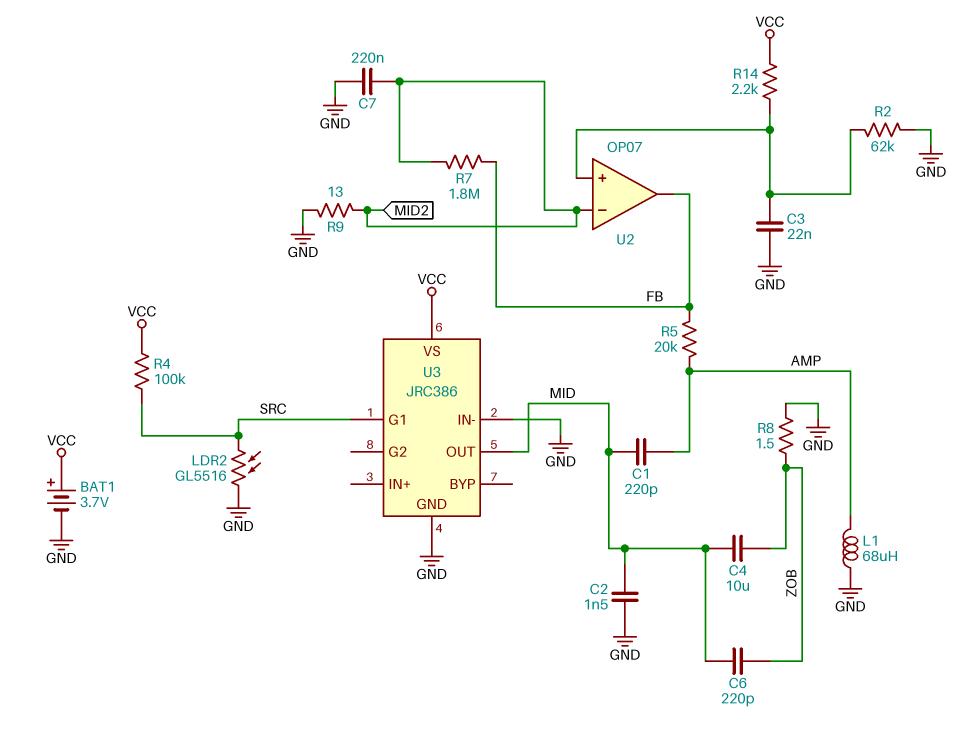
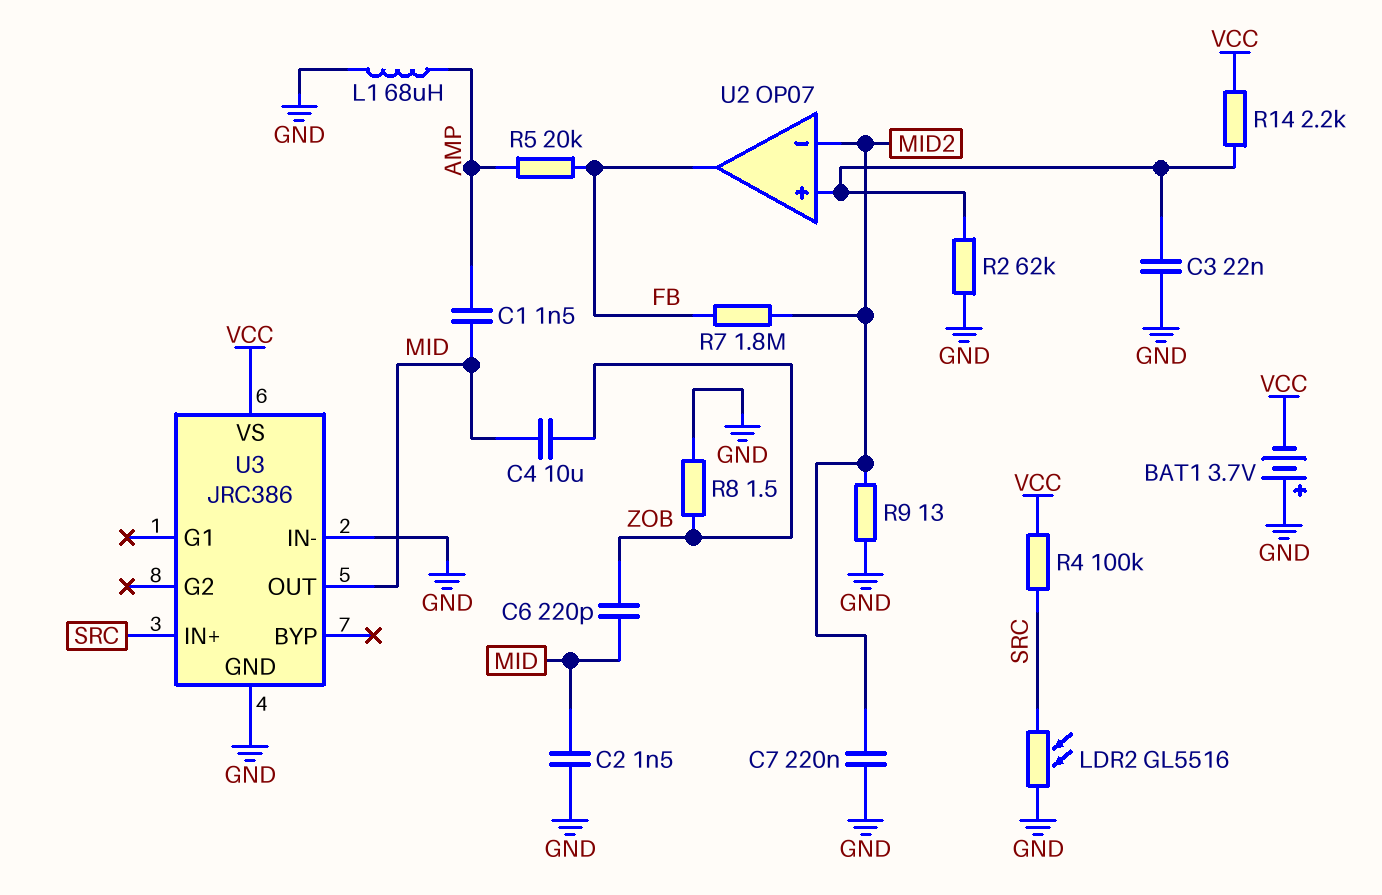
BAT1: 3.7V (plus VCC, minus GND) -> 3.7V (plus GND, minus VCC)
C1: 220pF (AMP, MID) -> 1.5nF (AMP, MID)
U3 pin G1: SRC -> none
U3 pin IN+: none -> SRC

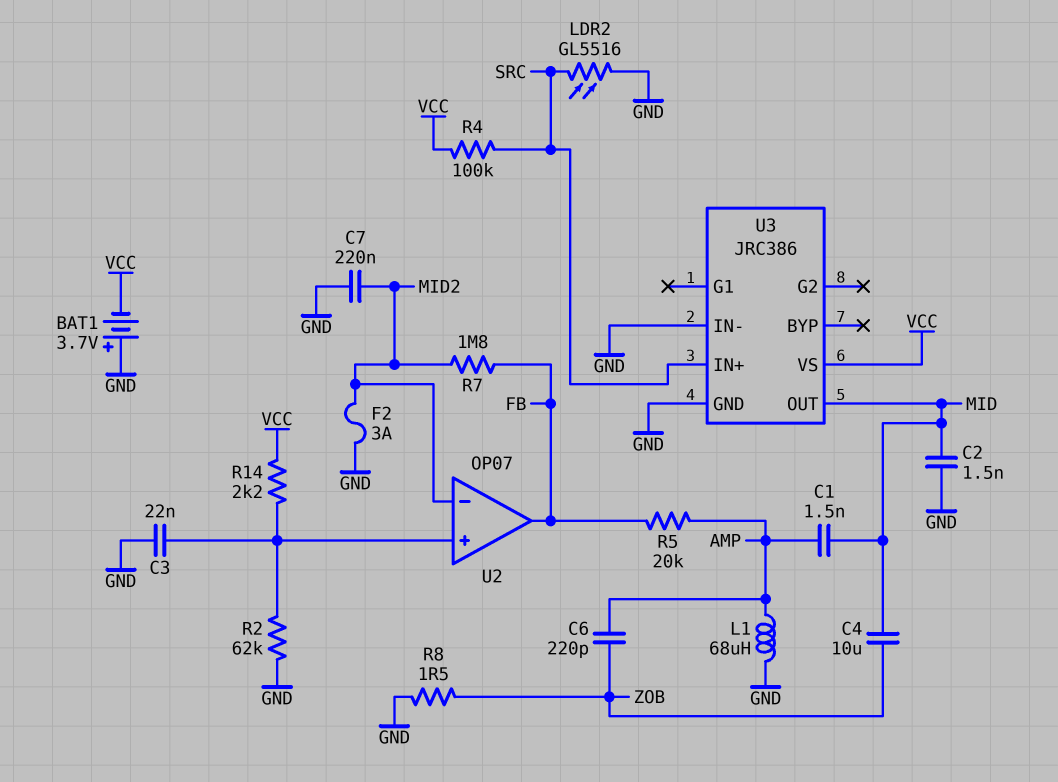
C6: 220pF (MID, ZOB) -> 220pF (AMP, ZOB)
F2: none -> 3A (GND, MID2)
R9: 13 (GND, MID2) -> none

